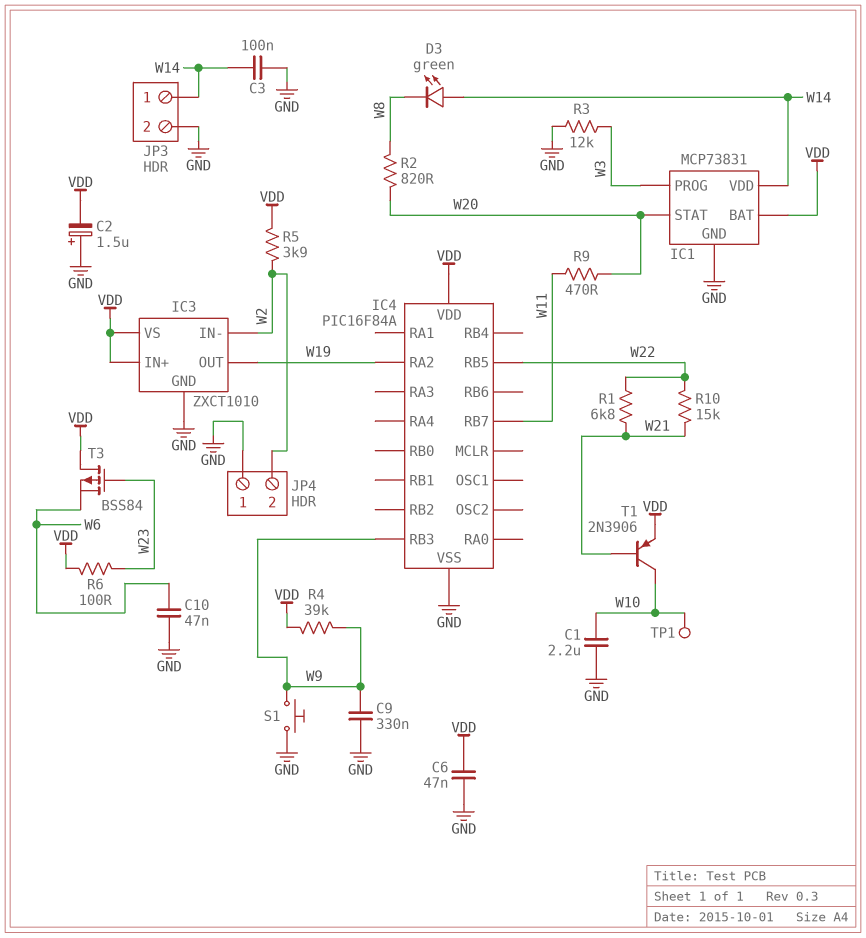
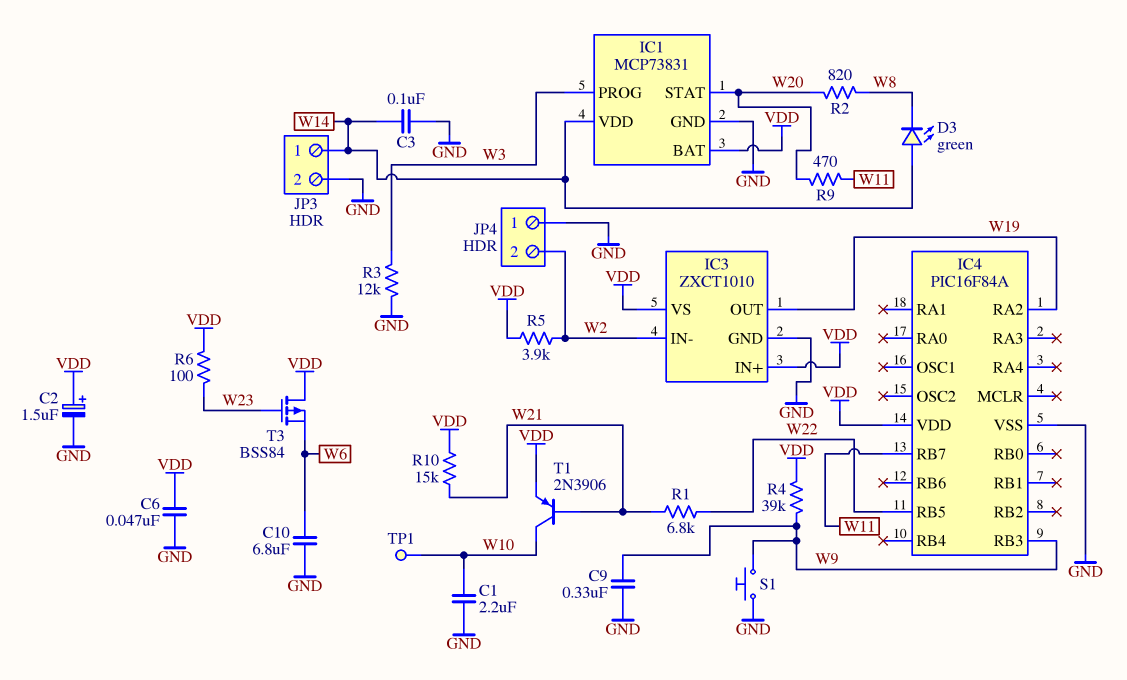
C2: 1.5uF (plus GND, minus VDD) -> 1.5uF (plus VDD, minus GND)
C10: 47nF (GND, W6) -> 6.8uF (GND, W6)
R10: 15k (W21, W22) -> 15k (VDD, W21)

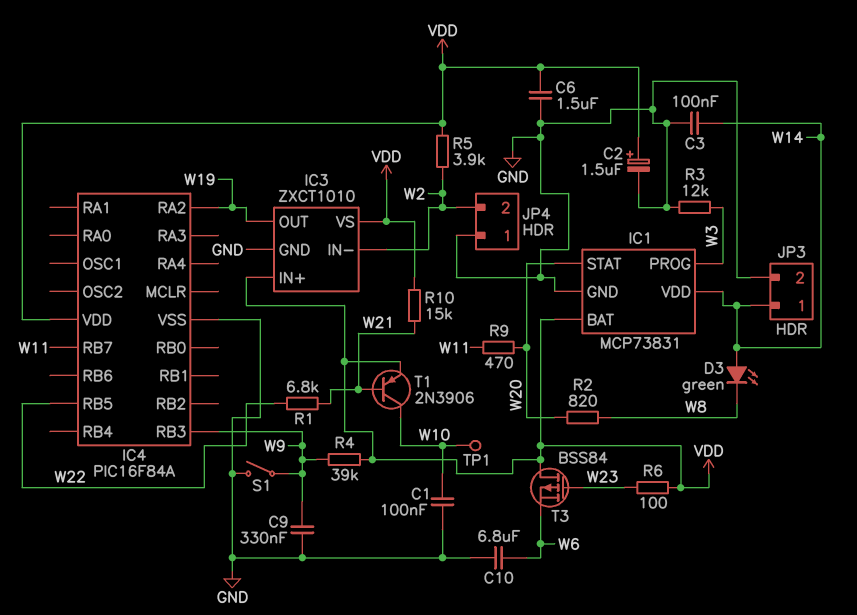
C1: 2.2uF (GND, W10) -> 100nF (GND, W10)
C6: 47nF (GND, VDD) -> 1.5uF (GND, VDD)
S1: button (GND, W9) -> switch (GND, W9)

